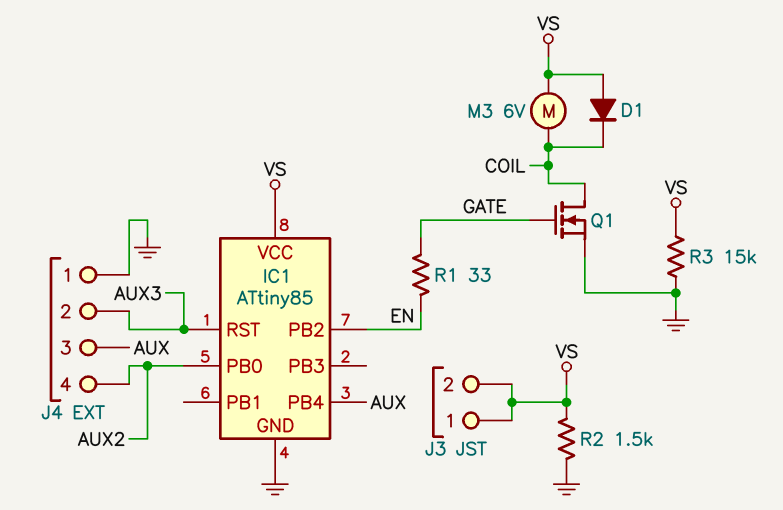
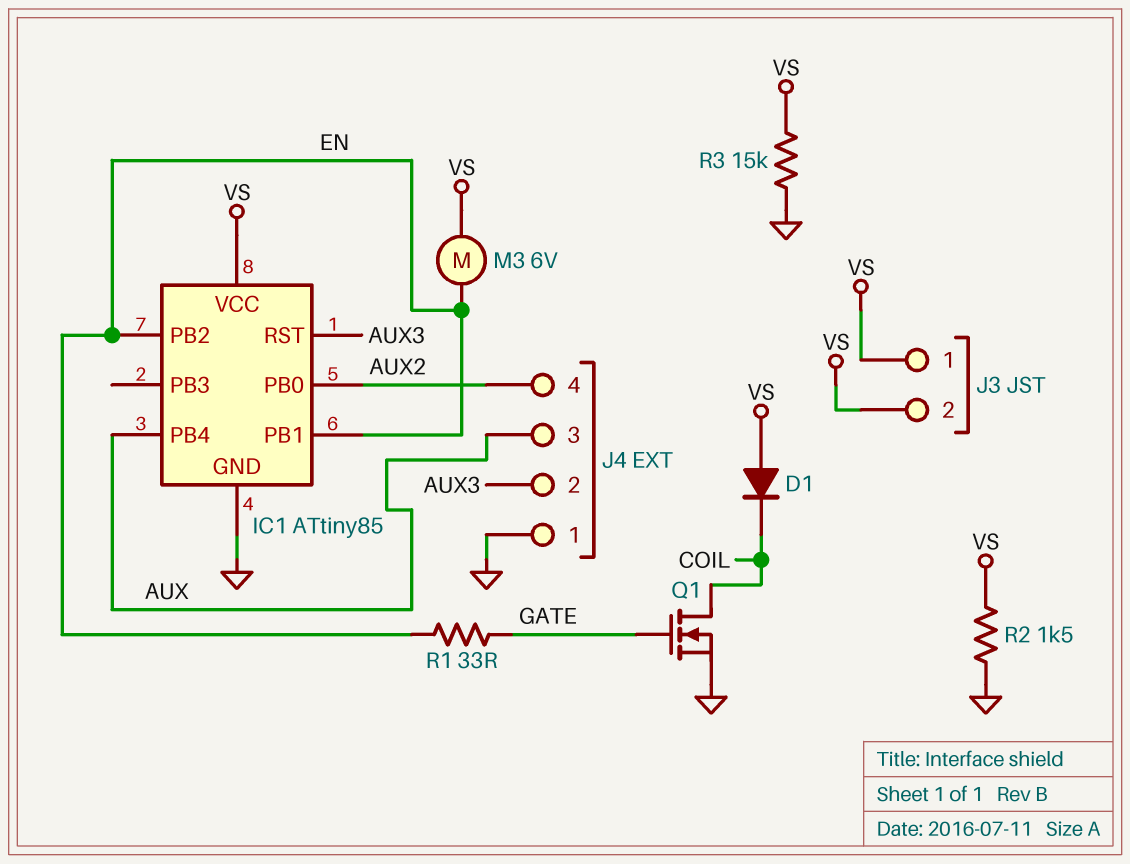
IC1 pin PB1: none -> EN
M3: motor 6V (COIL, VS) -> motor 6V (EN, VS)

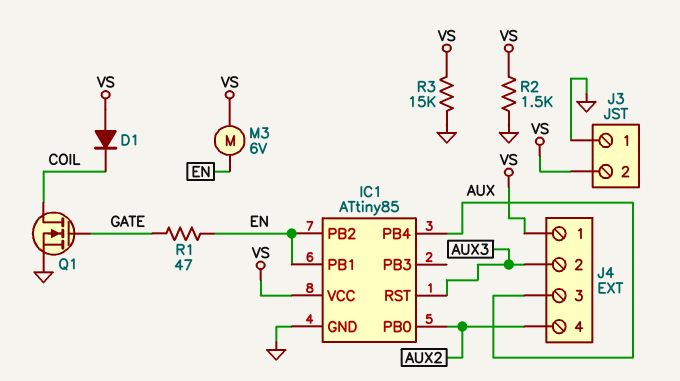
J3 pin 1: VS -> GND
J4 pin 1: GND -> VS
R1: 33 (EN, GATE) -> 47 (EN, GATE)

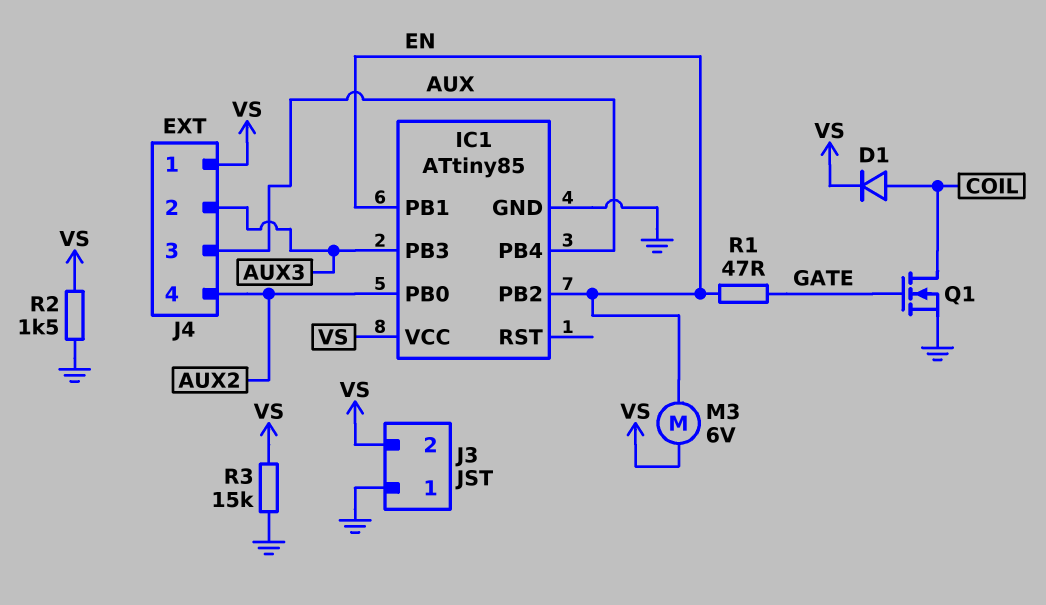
D1: diode (A VS, K COIL) -> diode (A COIL, K VS)
IC1 pin PB3: none -> AUX3
IC1 pin RST: AUX3 -> none

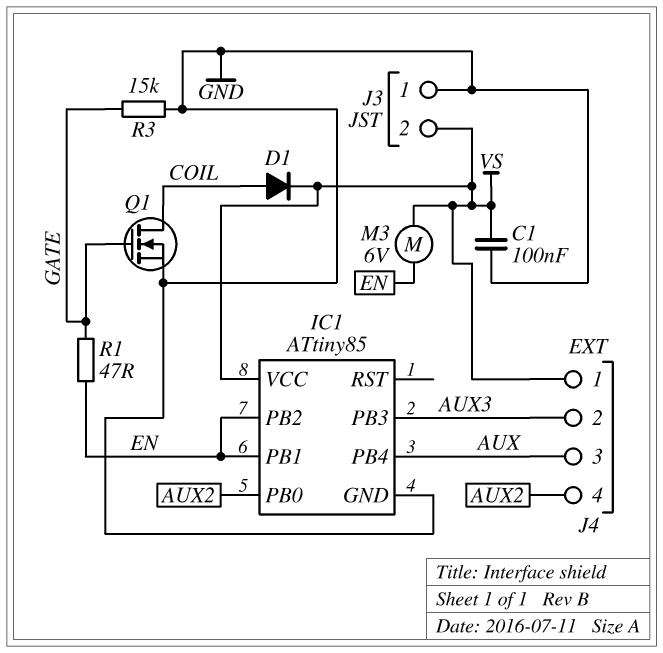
C1: none -> 100nF (GND, VS)
R2: 1.5k (GND, VS) -> none
R3: 15k (GND, VS) -> 15k (GATE, GND)

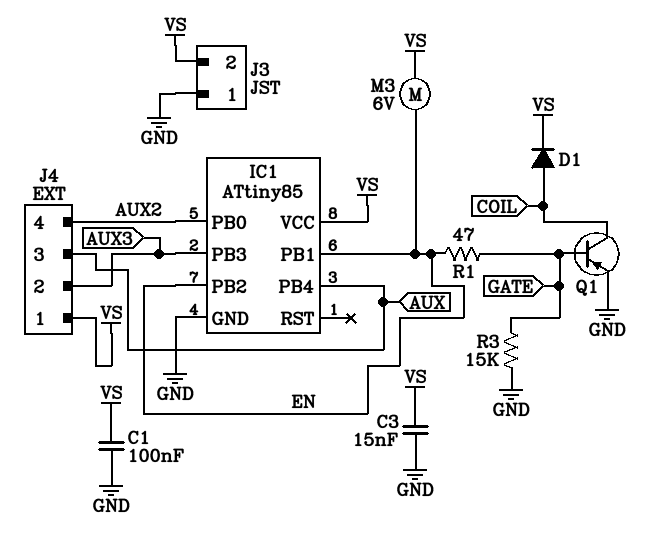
C3: none -> 15nF (GND, VS)
Q1: NMOS (G GATE, D COIL, S GND) -> PNP (B GATE, C COIL, E GND)

